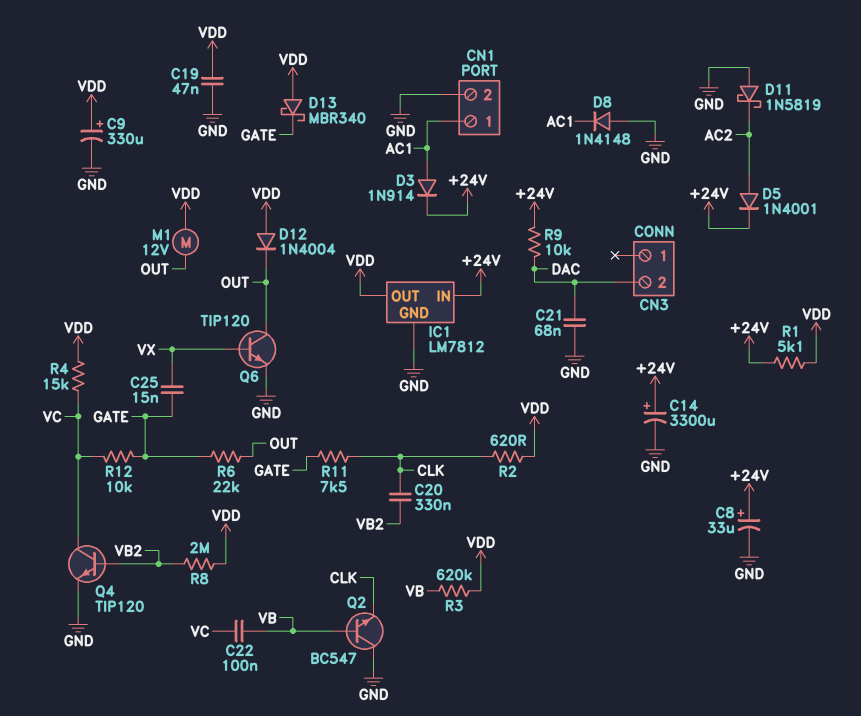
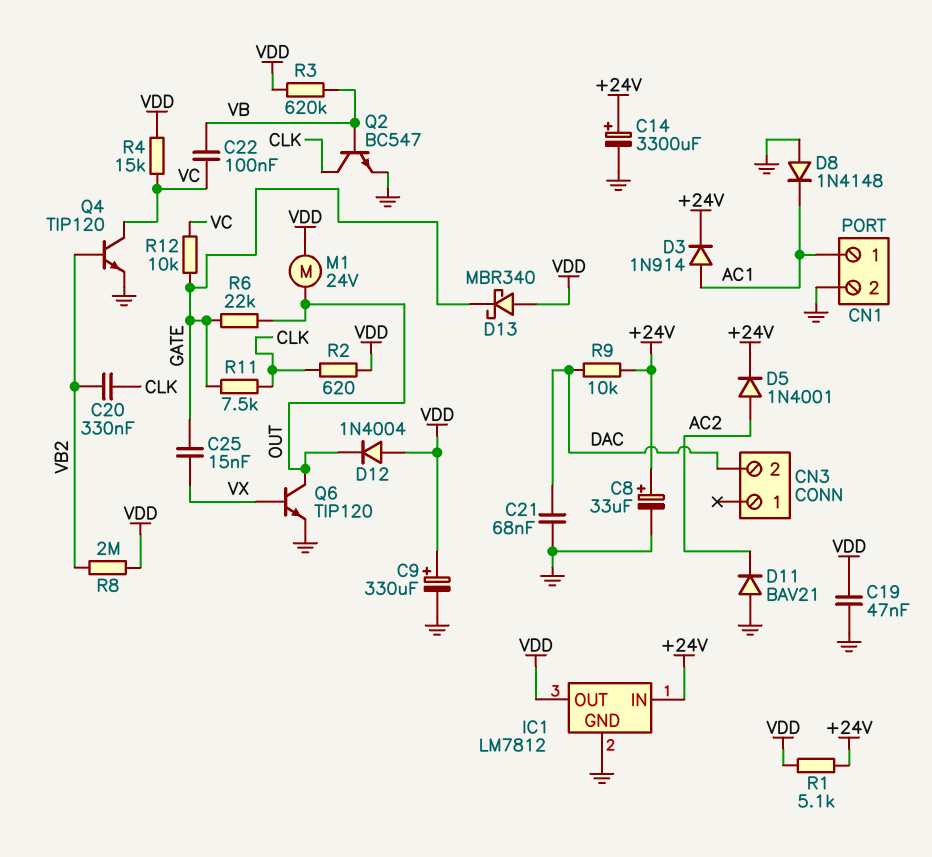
D11: schottky 1N5819 (A GND, K AC2) -> diode BAV21 (A GND, K AC2)
M1: motor 12V (OUT, VDD) -> motor 24V (OUT, VDD)
Q2: NPN BC547 (B VB, C GND, E CLK) -> NPN BC547 (B VB, C CLK, E GND)

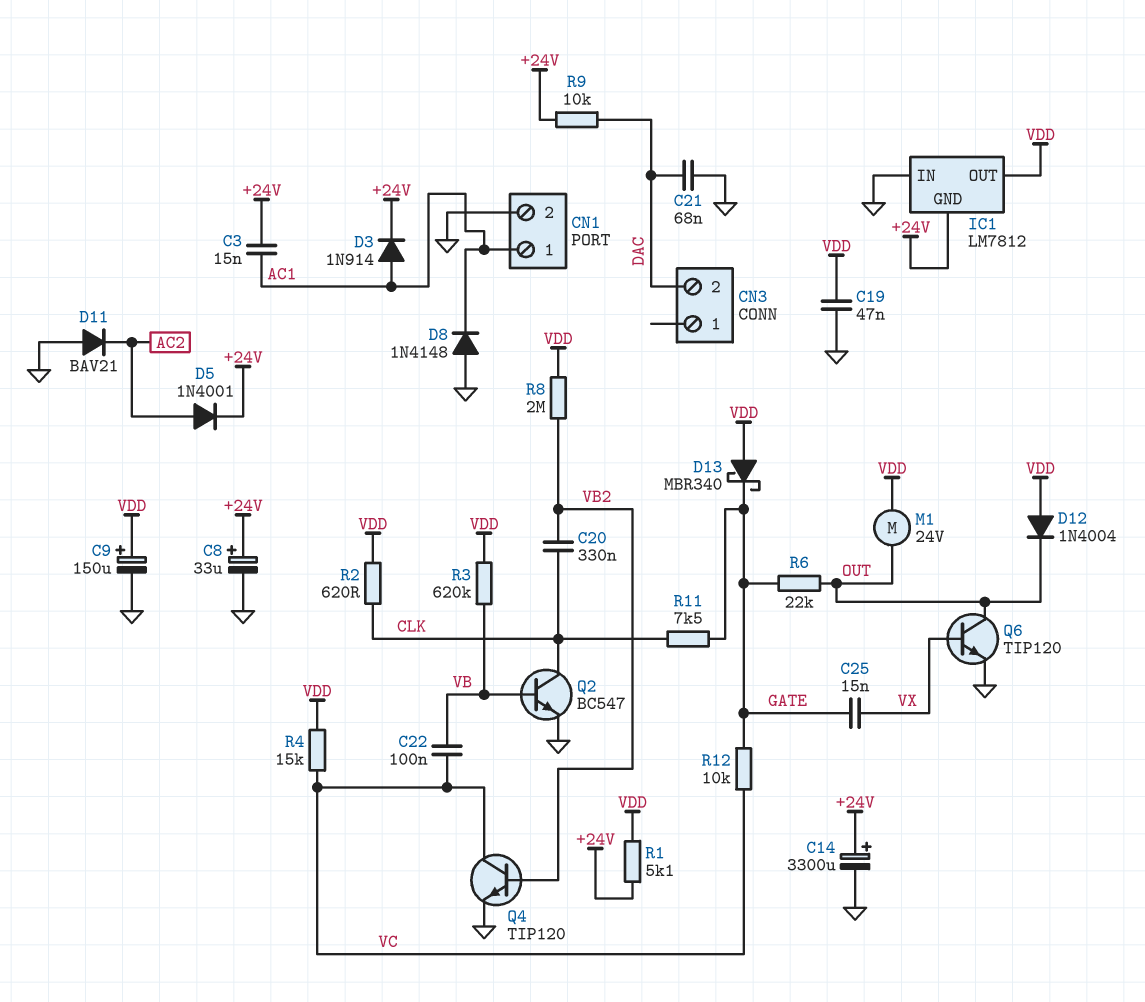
C3: none -> 15nF (+24V, AC1)
C9: 330uF (plus VDD, minus GND) -> 150uF (plus VDD, minus GND)
IC1 pin GND: GND -> +24V
IC1 pin IN: +24V -> GND

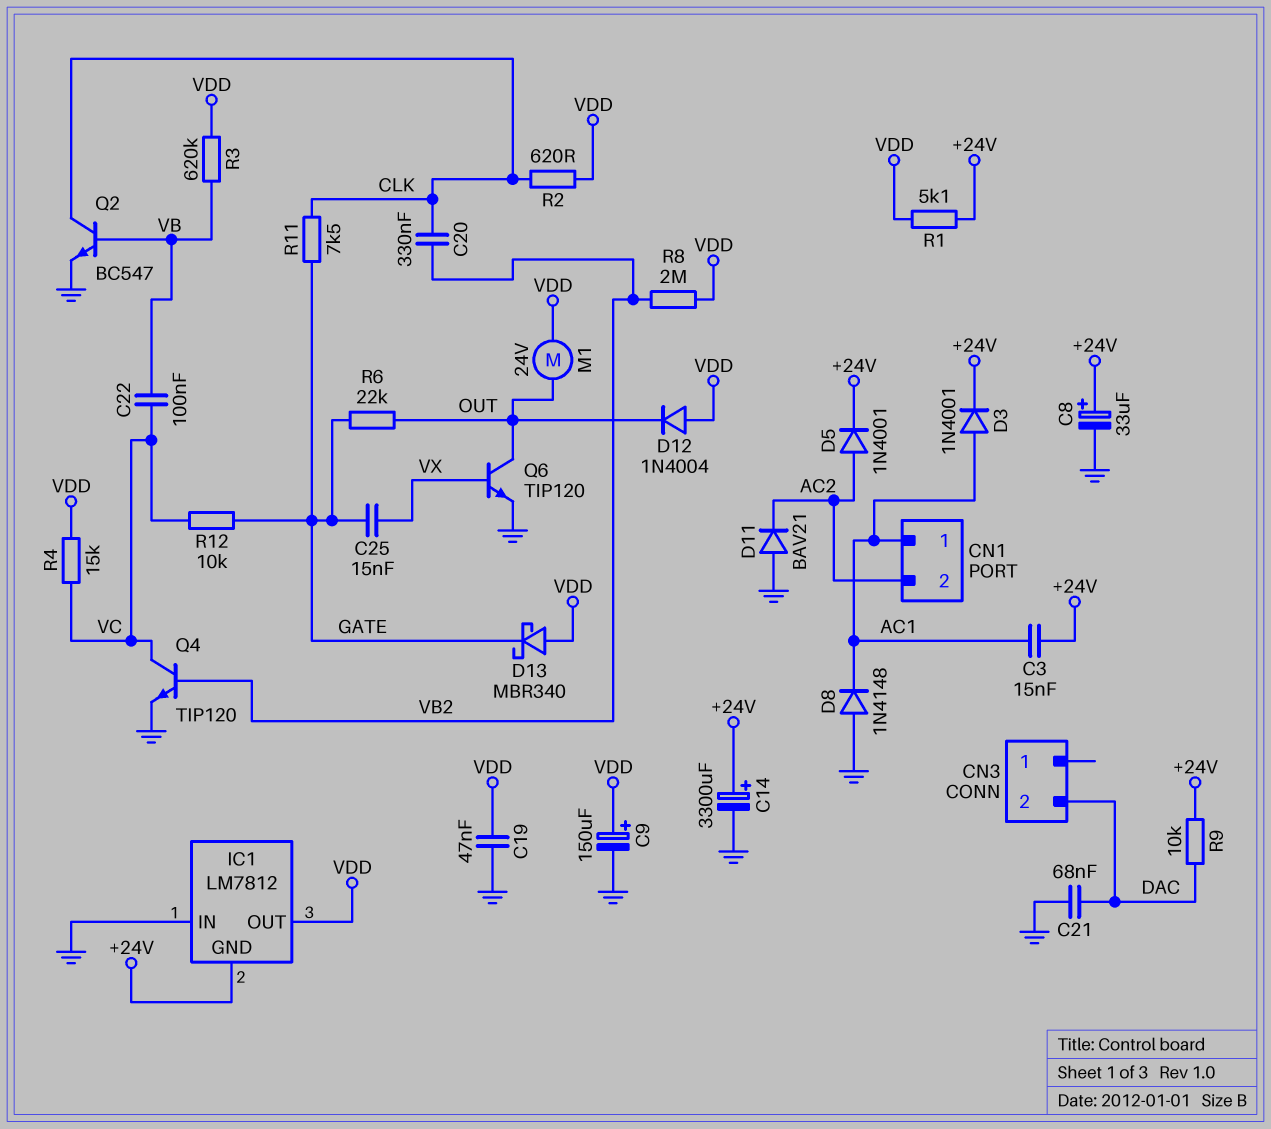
CN1 pin 2: GND -> AC2
D3: diode 1N914 (A AC1, K +24V) -> diode 1N4001 (A AC1, K +24V)

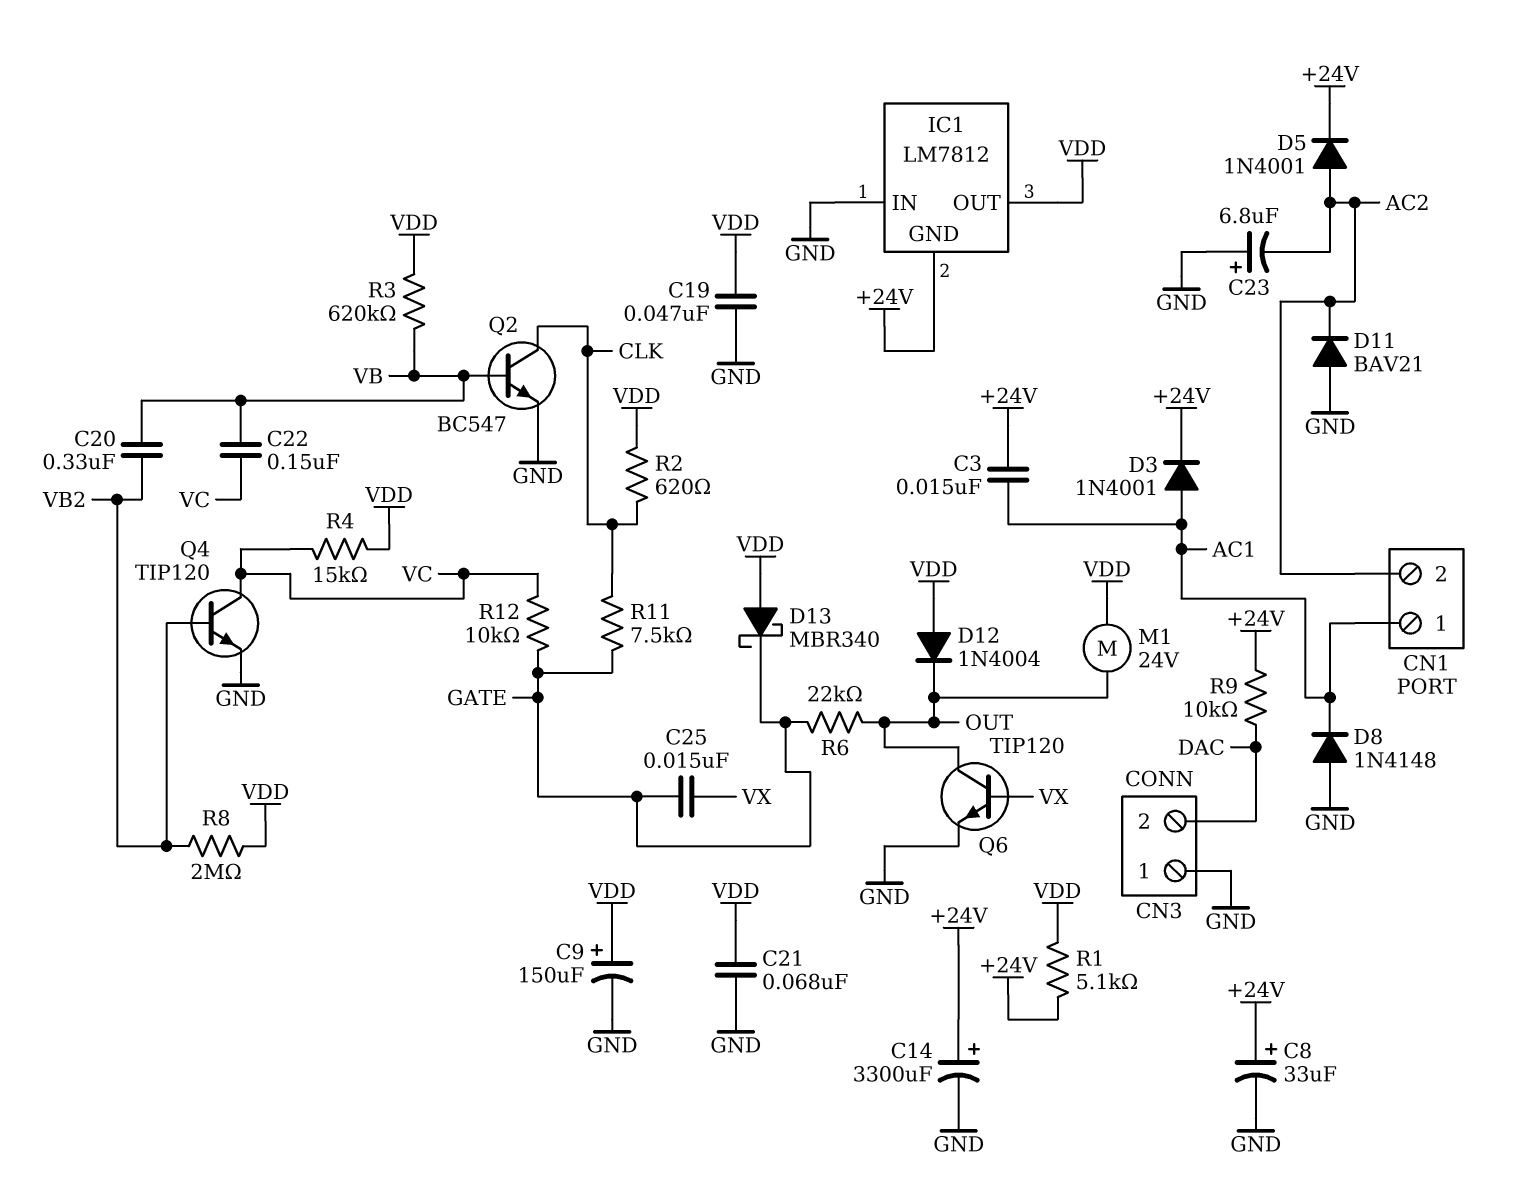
C20: 330nF (CLK, VB2) -> 330nF (VB, VB2)
C21: 68nF (DAC, GND) -> 68nF (GND, VDD)
C22: 100nF (VB, VC) -> 150nF (VB, VC)
C23: none -> 6.8uF (plus GND, minus AC2)
CN3 pin 1: none -> GND

